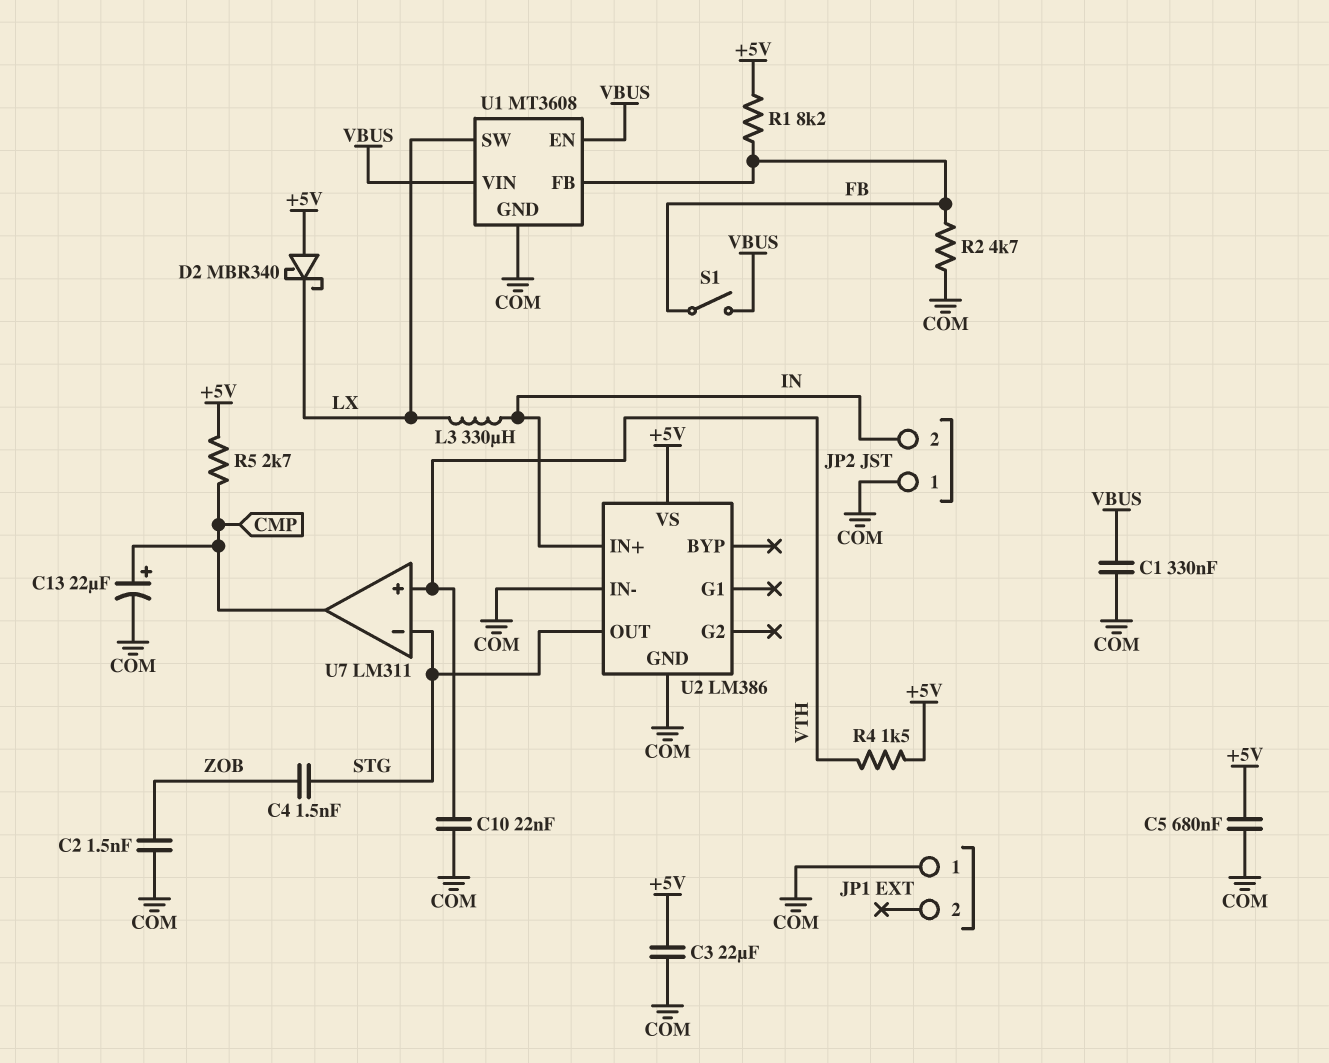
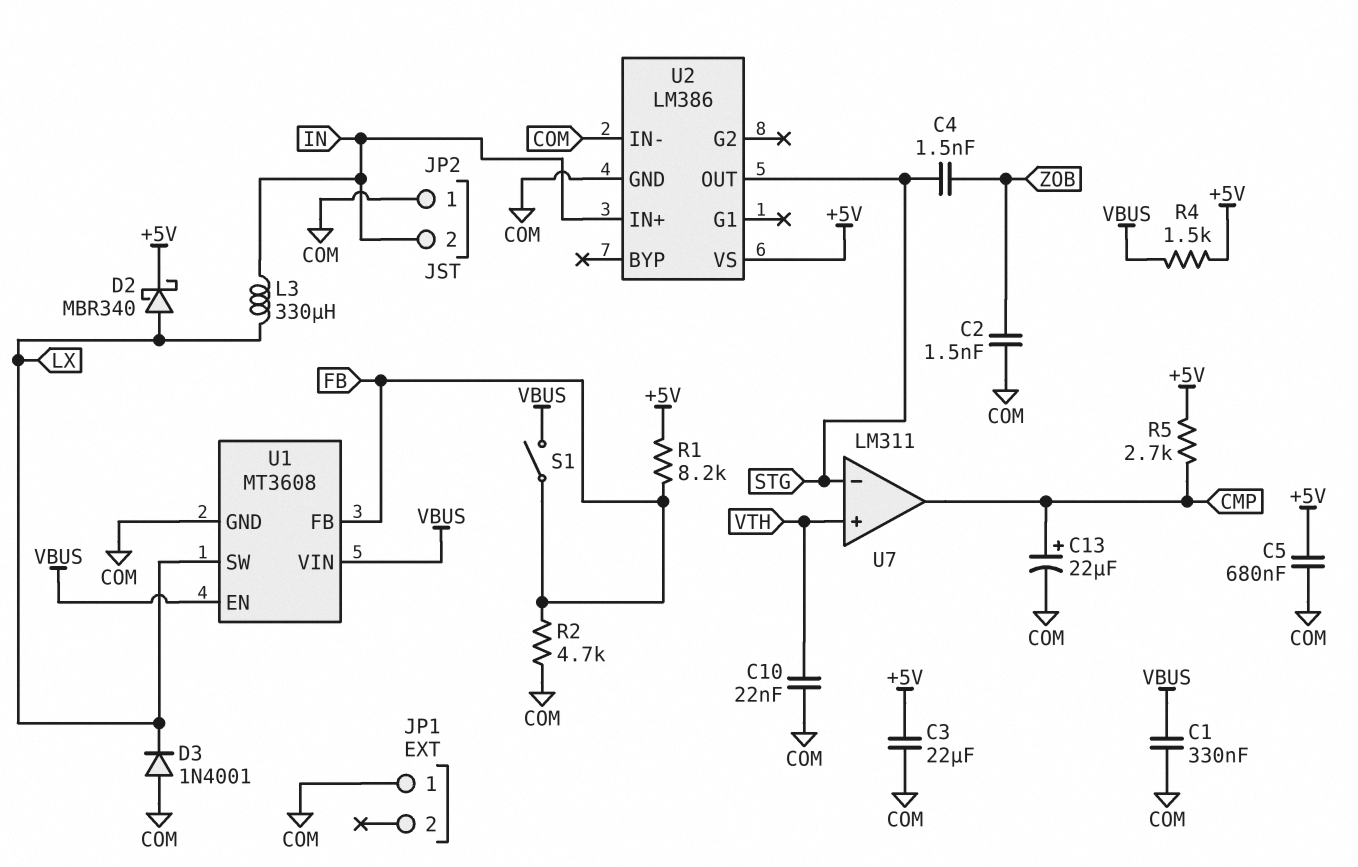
D2: schottky MBR340 (A +5V, K LX) -> schottky MBR340 (A LX, K +5V)
D3: none -> diode 1N4001 (A COM, K LX)
R4: 1.5k (+5V, VTH) -> 1.5k (+5V, VBUS)

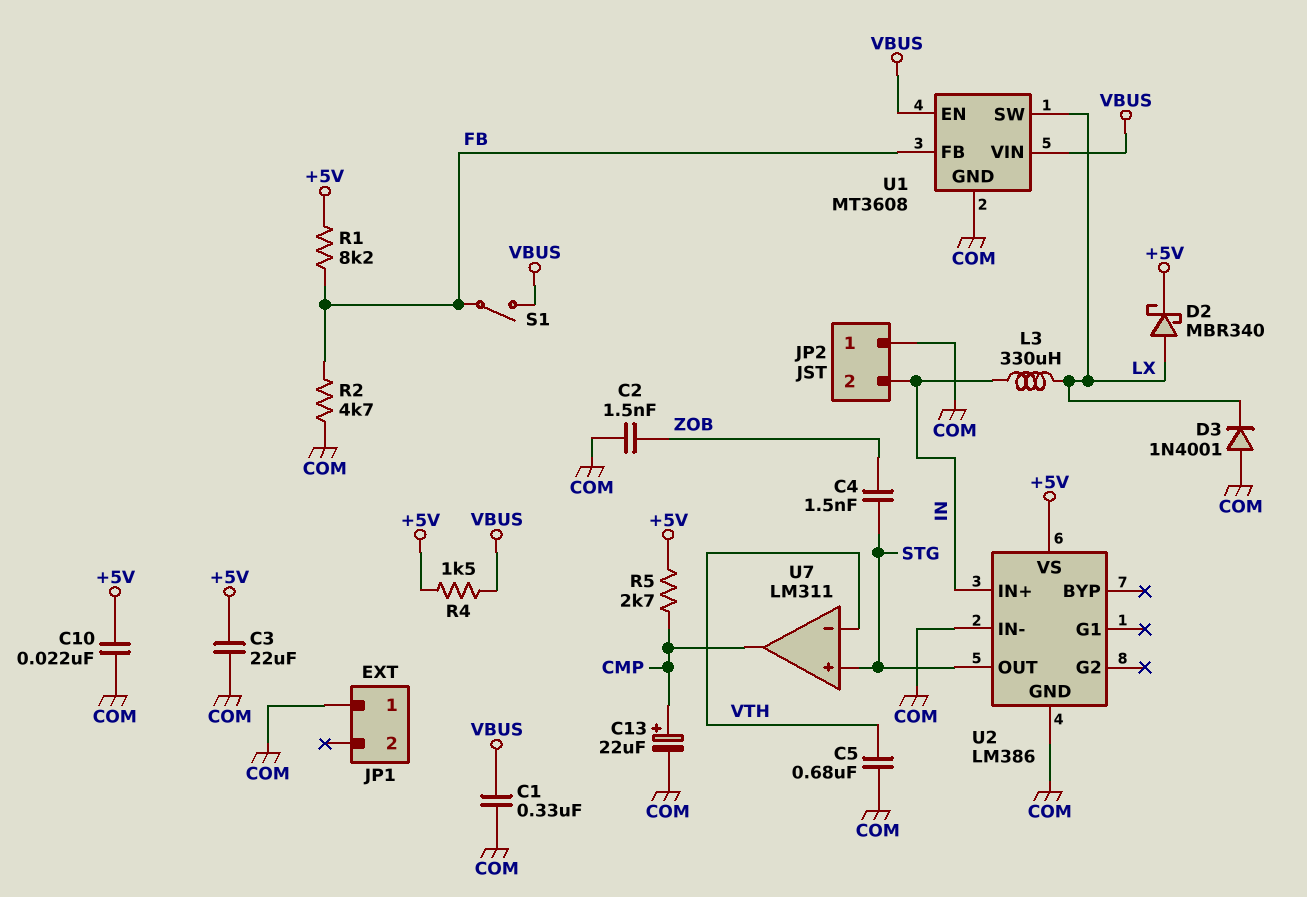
C5: 680nF (+5V, COM) -> 680nF (COM, VTH)
C10: 22nF (COM, VTH) -> 22nF (+5V, COM)
U7 pin in+: VTH -> STG
U7 pin in-: STG -> VTH

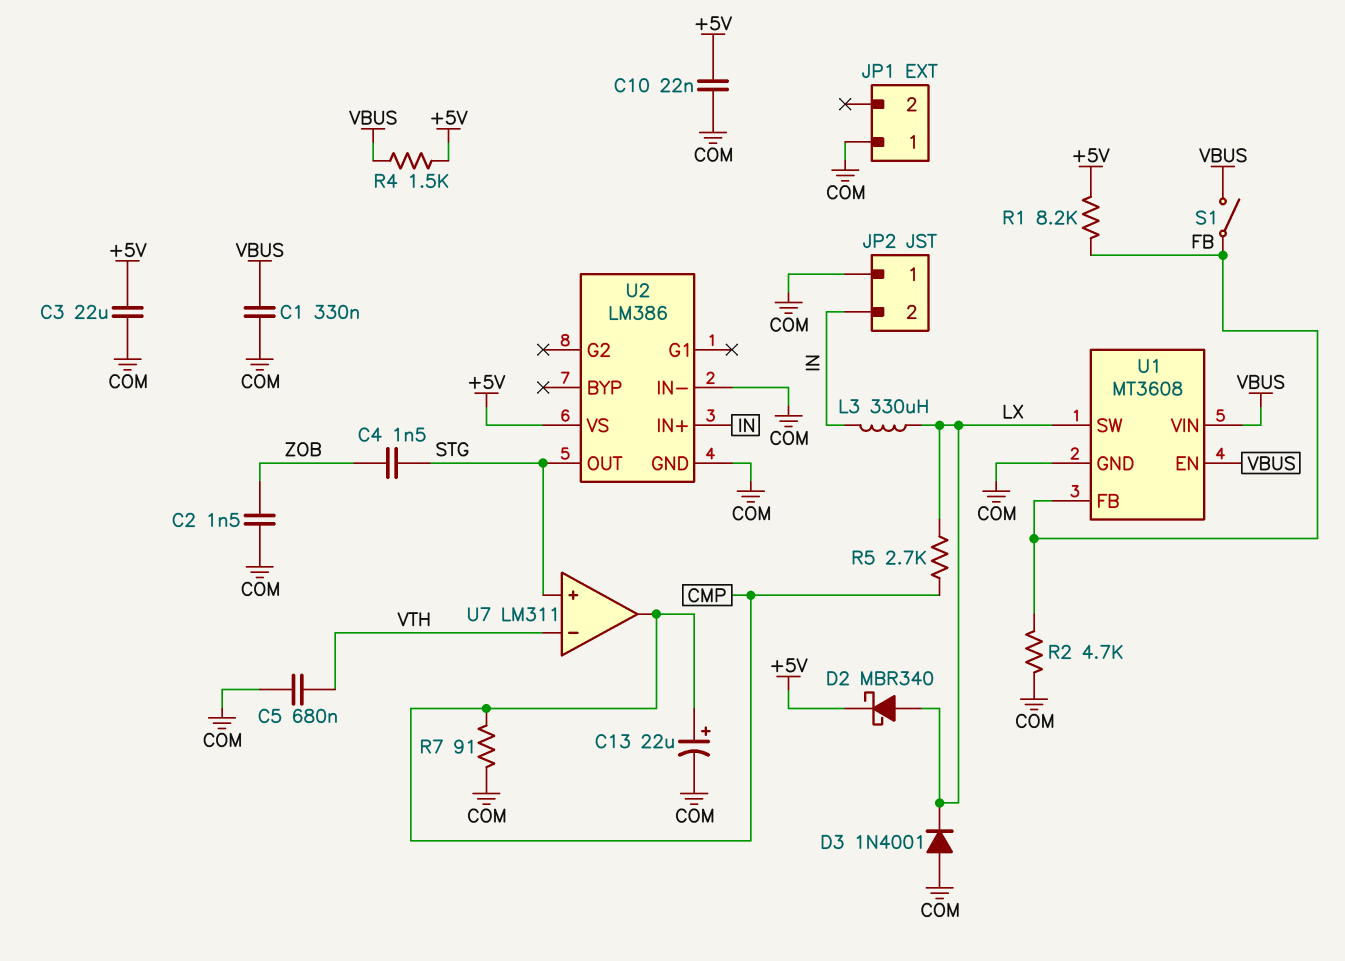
R5: 2.7k (+5V, CMP) -> 2.7k (CMP, LX)
R7: none -> 91 (CMP, COM)

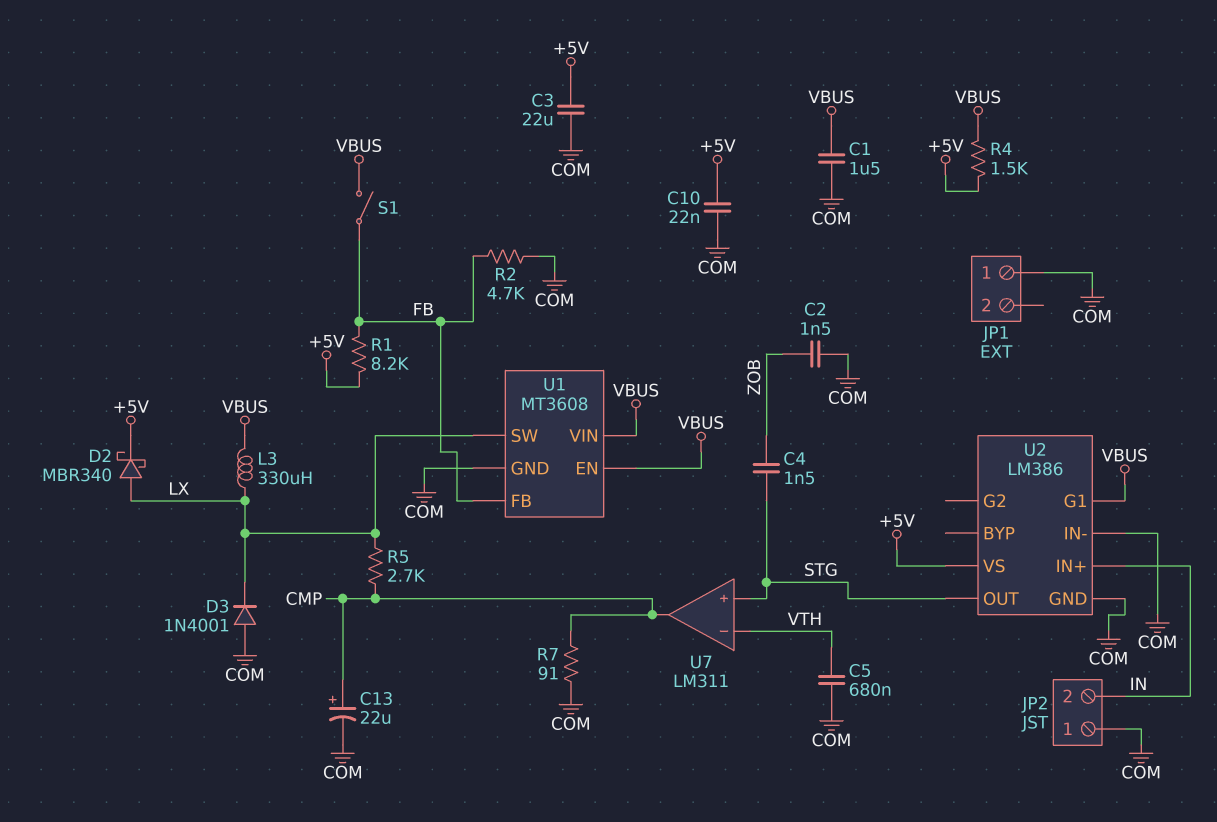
C1: 330nF (COM, VBUS) -> 1.5uF (COM, VBUS)
L3: 330uH (IN, LX) -> 330uH (LX, VBUS)
U2 pin G1: none -> VBUS

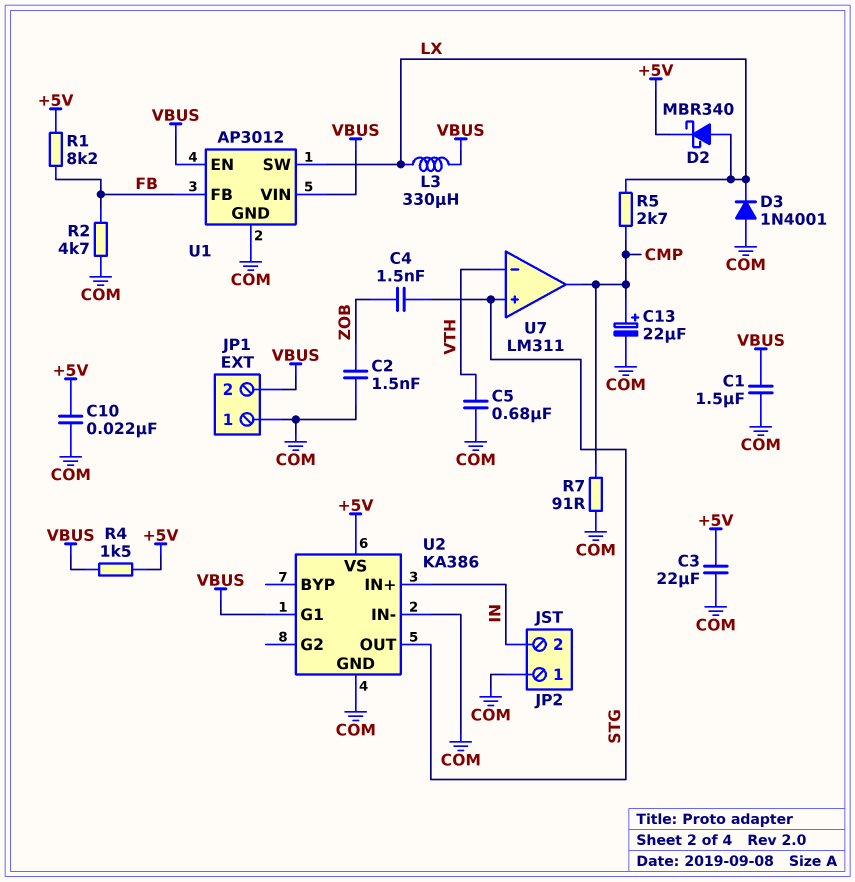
JP1 pin 2: none -> VBUS
S1: switch (FB, VBUS) -> none
U1: MT3608 -> AP3012
U2: LM386 -> KA386

